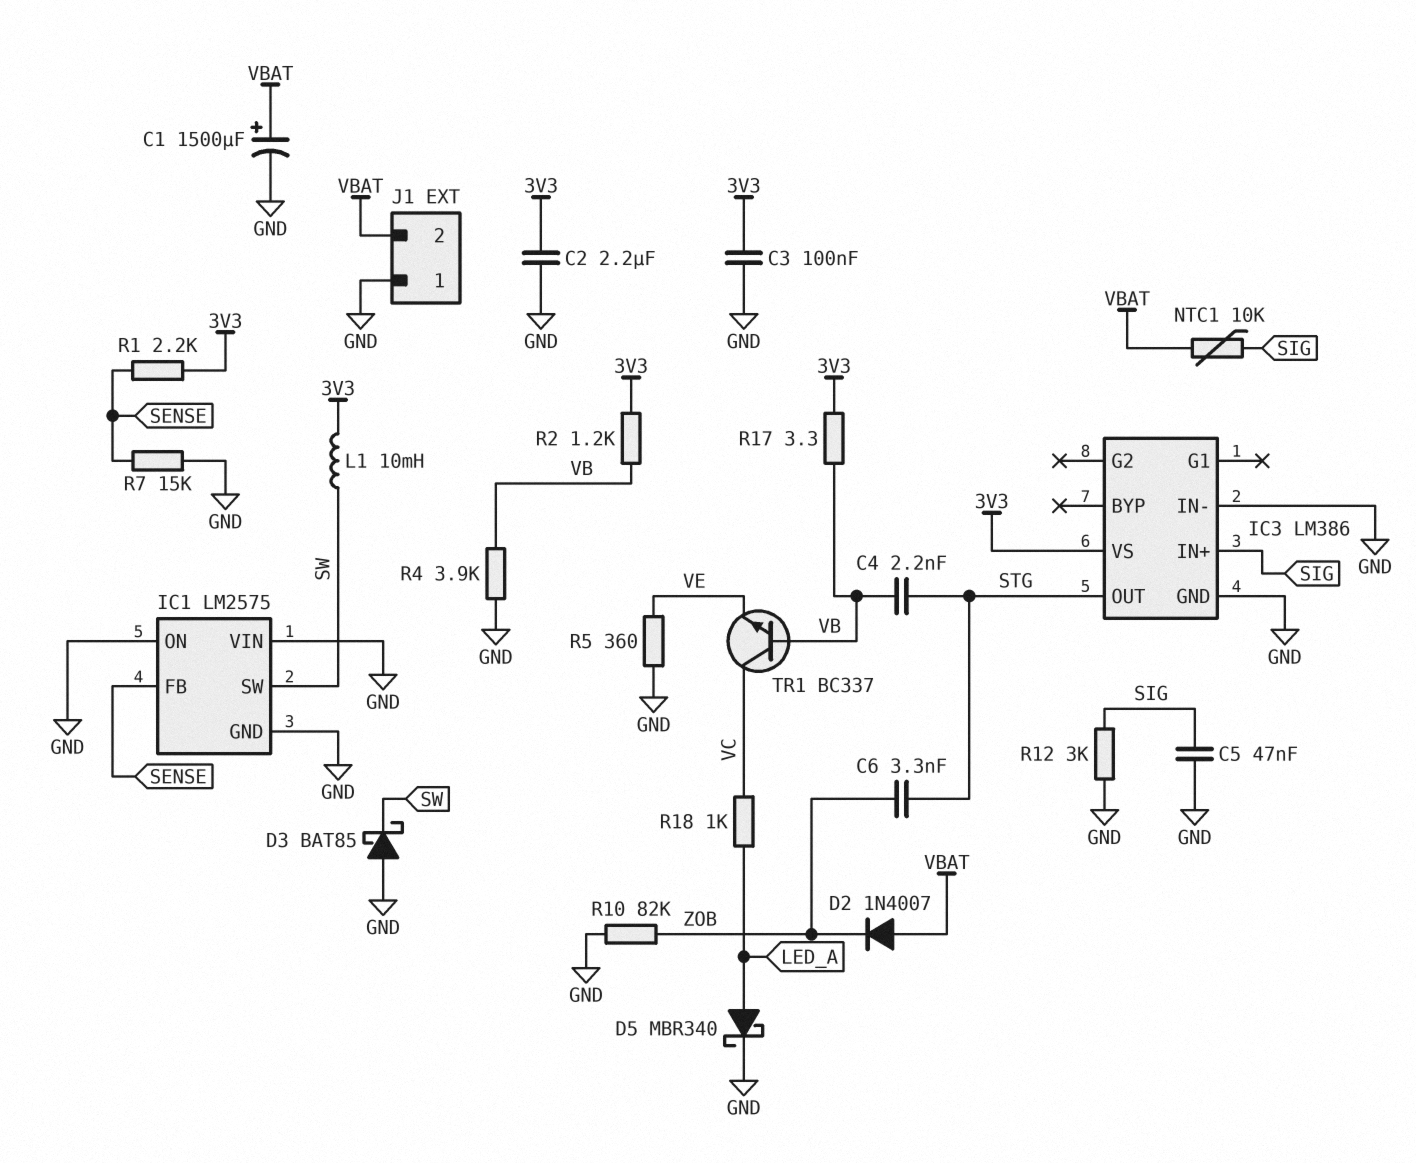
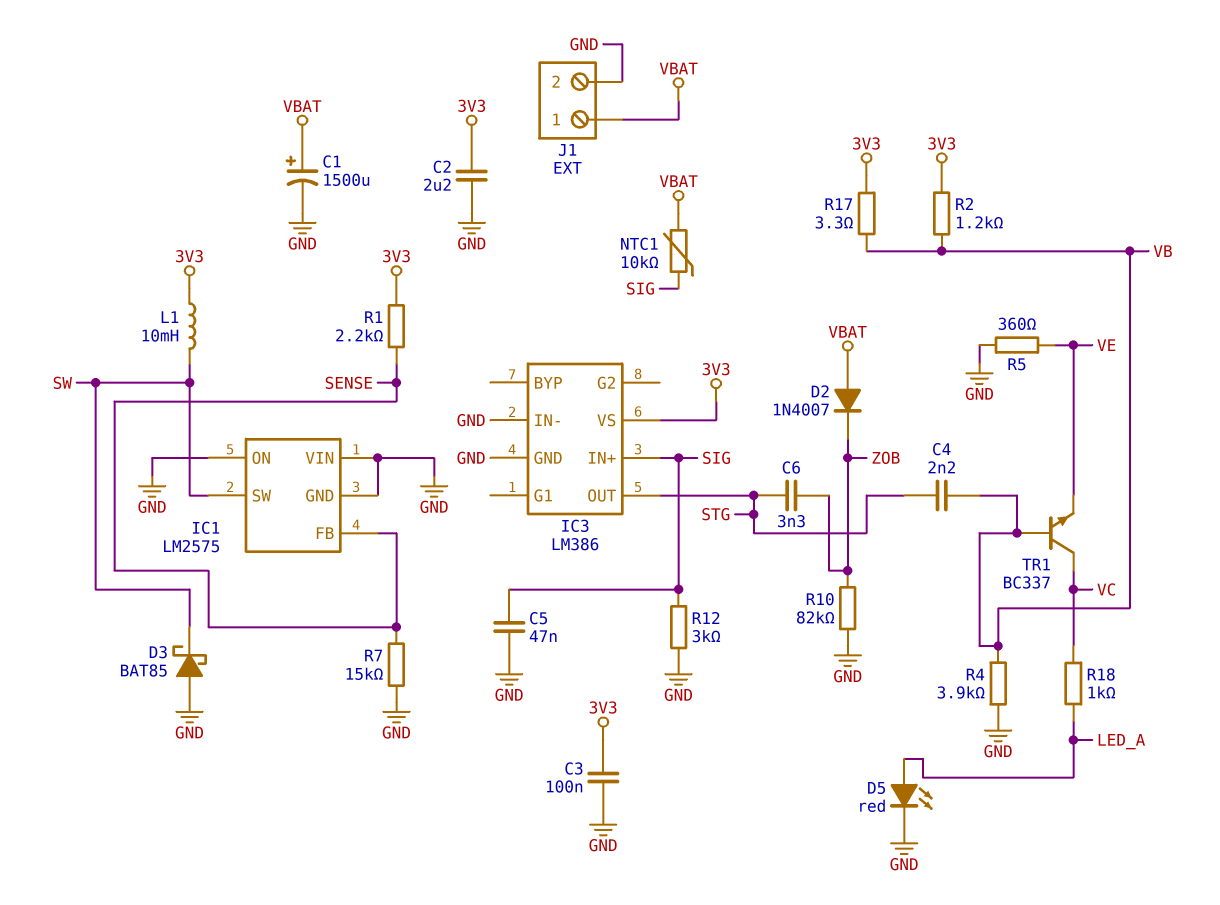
D5: schottky MBR340 (A LED_A, K GND) -> LED red (A LED_A, K GND)
J1 pin 1: GND -> VBAT
J1 pin 2: VBAT -> GND

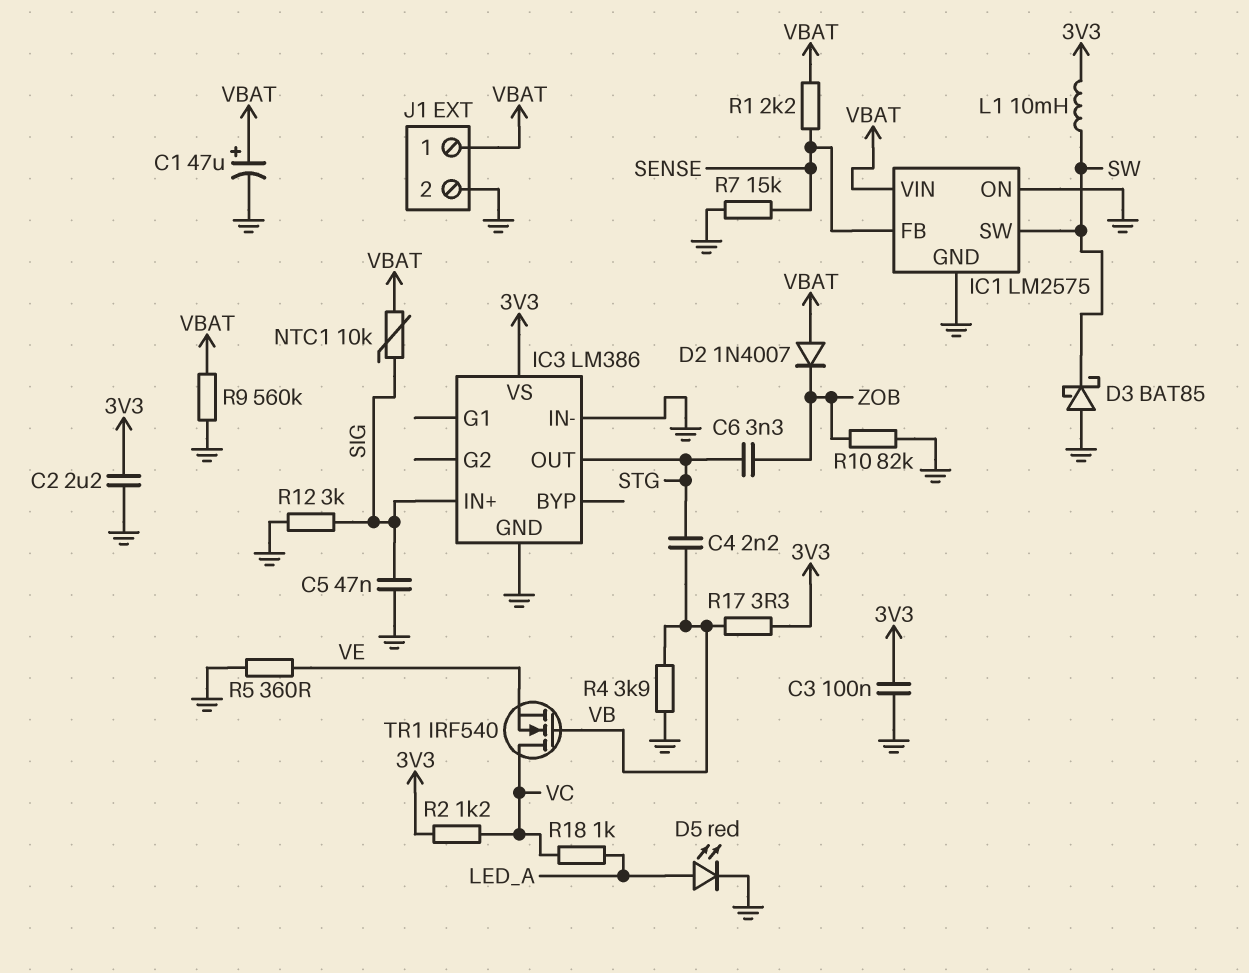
C1: 1500uF (plus VBAT, minus GND) -> 47uF (plus VBAT, minus GND)
IC1 pin VIN: GND -> VBAT
R1: 2.2k (3V3, SENSE) -> 2.2k (SENSE, VBAT)
R2: 1.2k (3V3, VB) -> 1.2k (3V3, VC)
R9: none -> 560k (GND, VBAT)
TR1: NPN BC337 (B VB, C VC, E VE) -> NMOS IRF540 (G VB, D VC, S VE)

